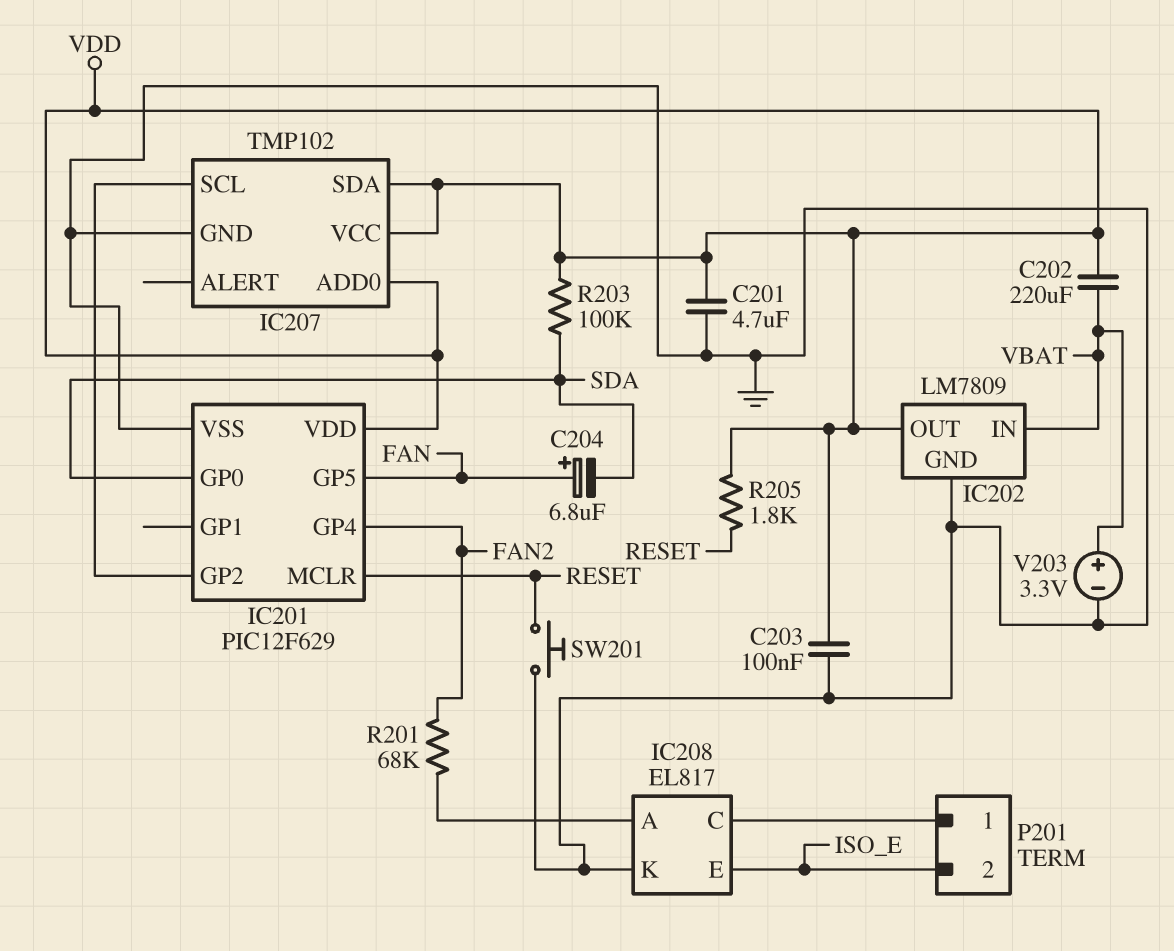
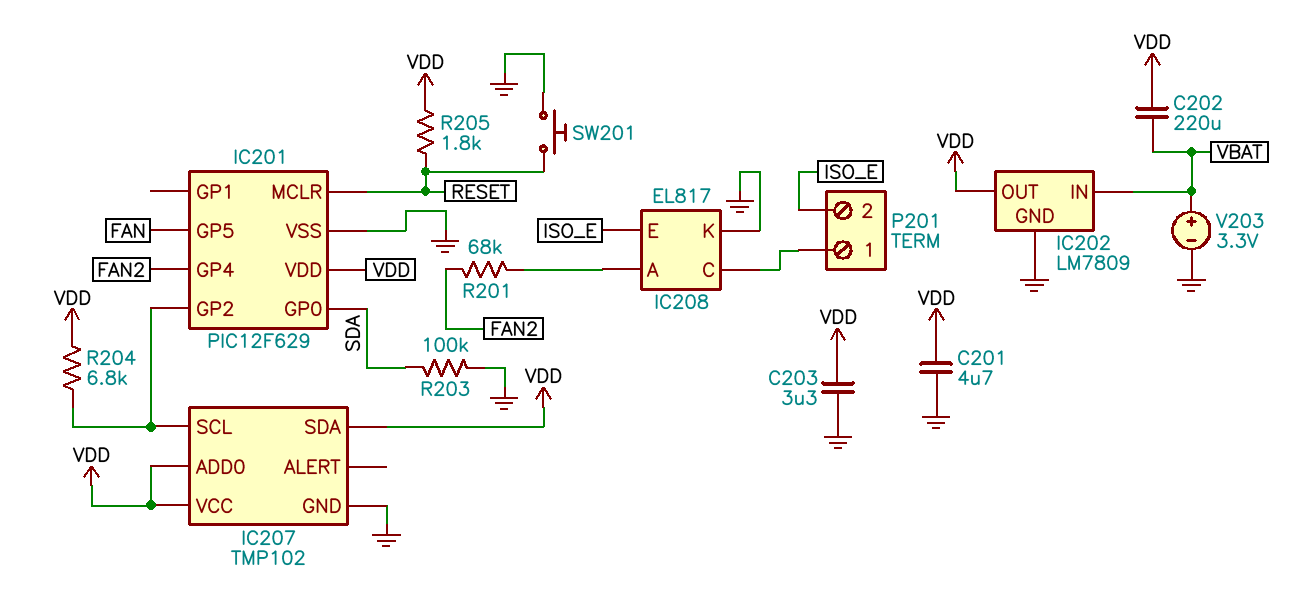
C203: 100nF (GND, VDD) -> 3.3uF (GND, VDD)
C204: 6.8uF (plus FAN, minus SDA) -> none
R203: 100k (SDA, VDD) -> 100k (GND, SDA)
R204: none -> 6.8k (IC201/GP2, VDD)

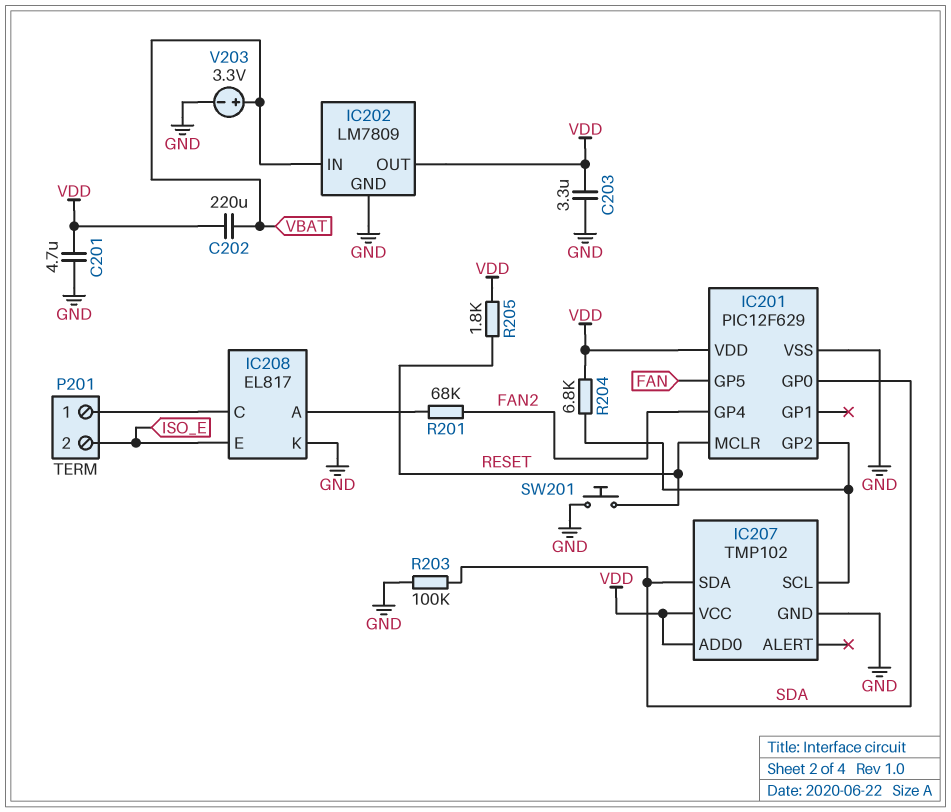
IC207 pin SDA: VDD -> SDA

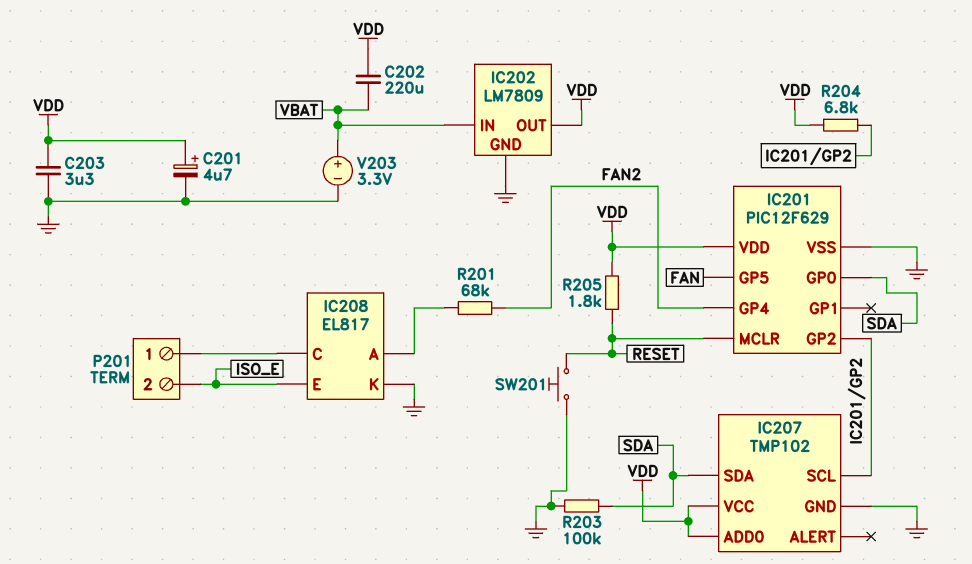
C201: 4.7uF (GND, VDD) -> 4.7uF (plus VDD, minus GND)

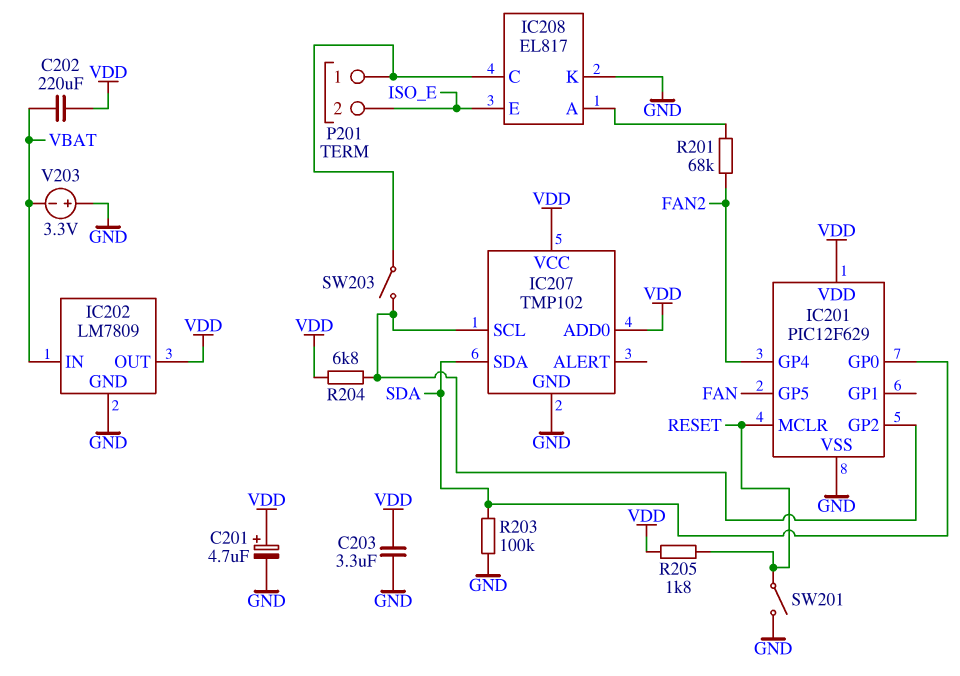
SW201: button (GND, RESET) -> switch (GND, RESET)
SW203: none -> switch (IC201/GP2, IC208/C)
V203: 3.3V (plus VBAT, minus GND) -> 3.3V (plus GND, minus VBAT)

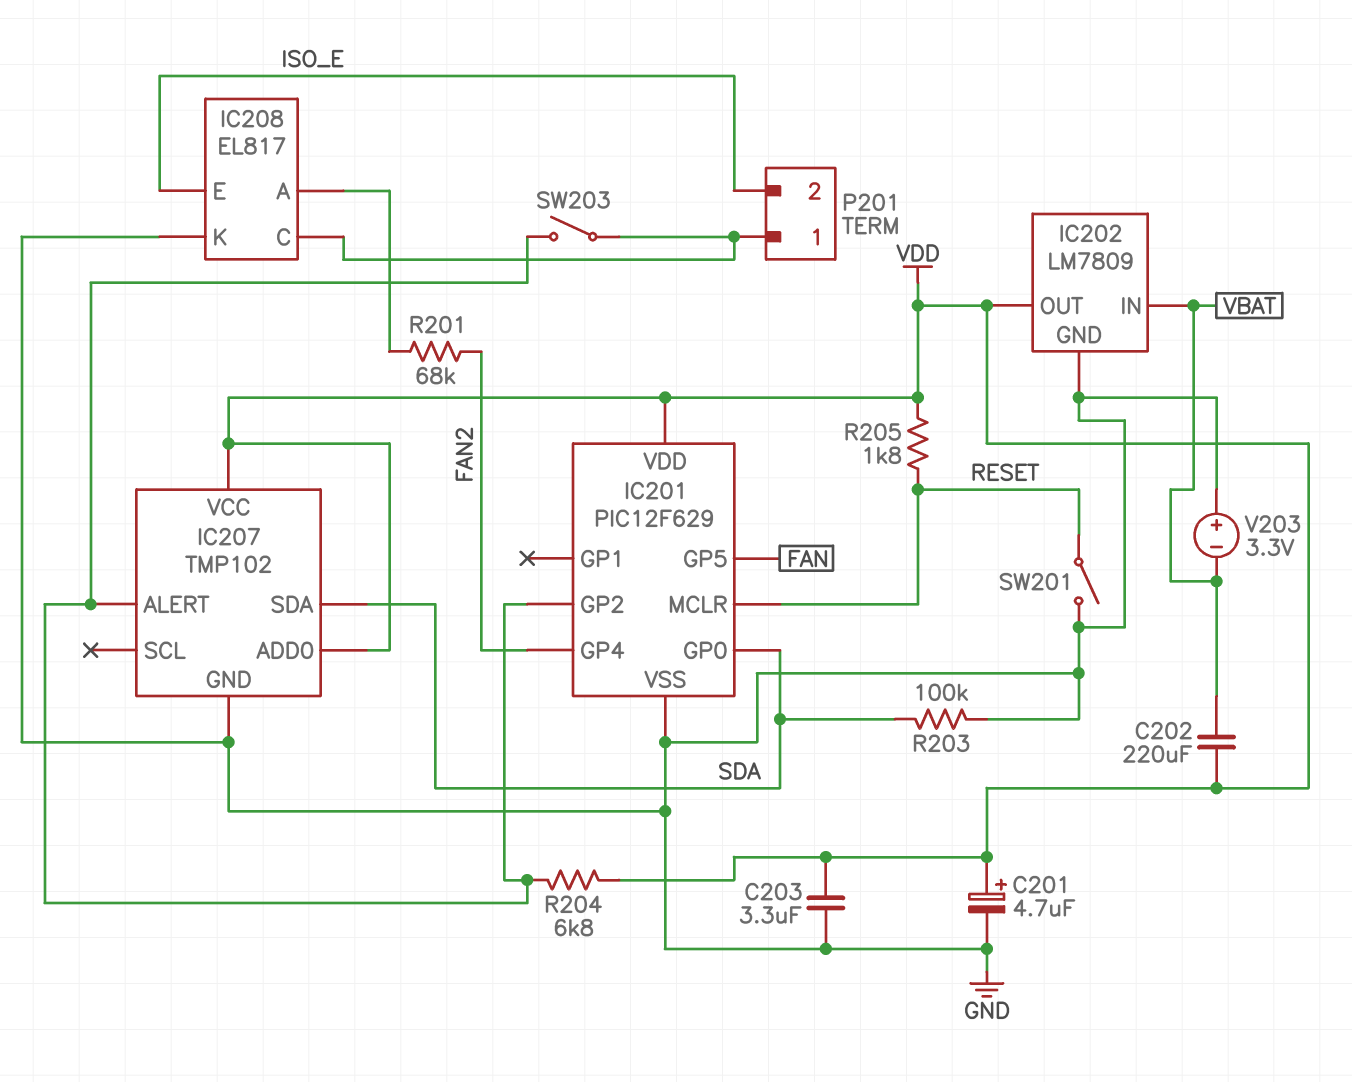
IC207 pin ALERT: none -> IC201/GP2
IC207 pin SCL: IC201/GP2 -> none

